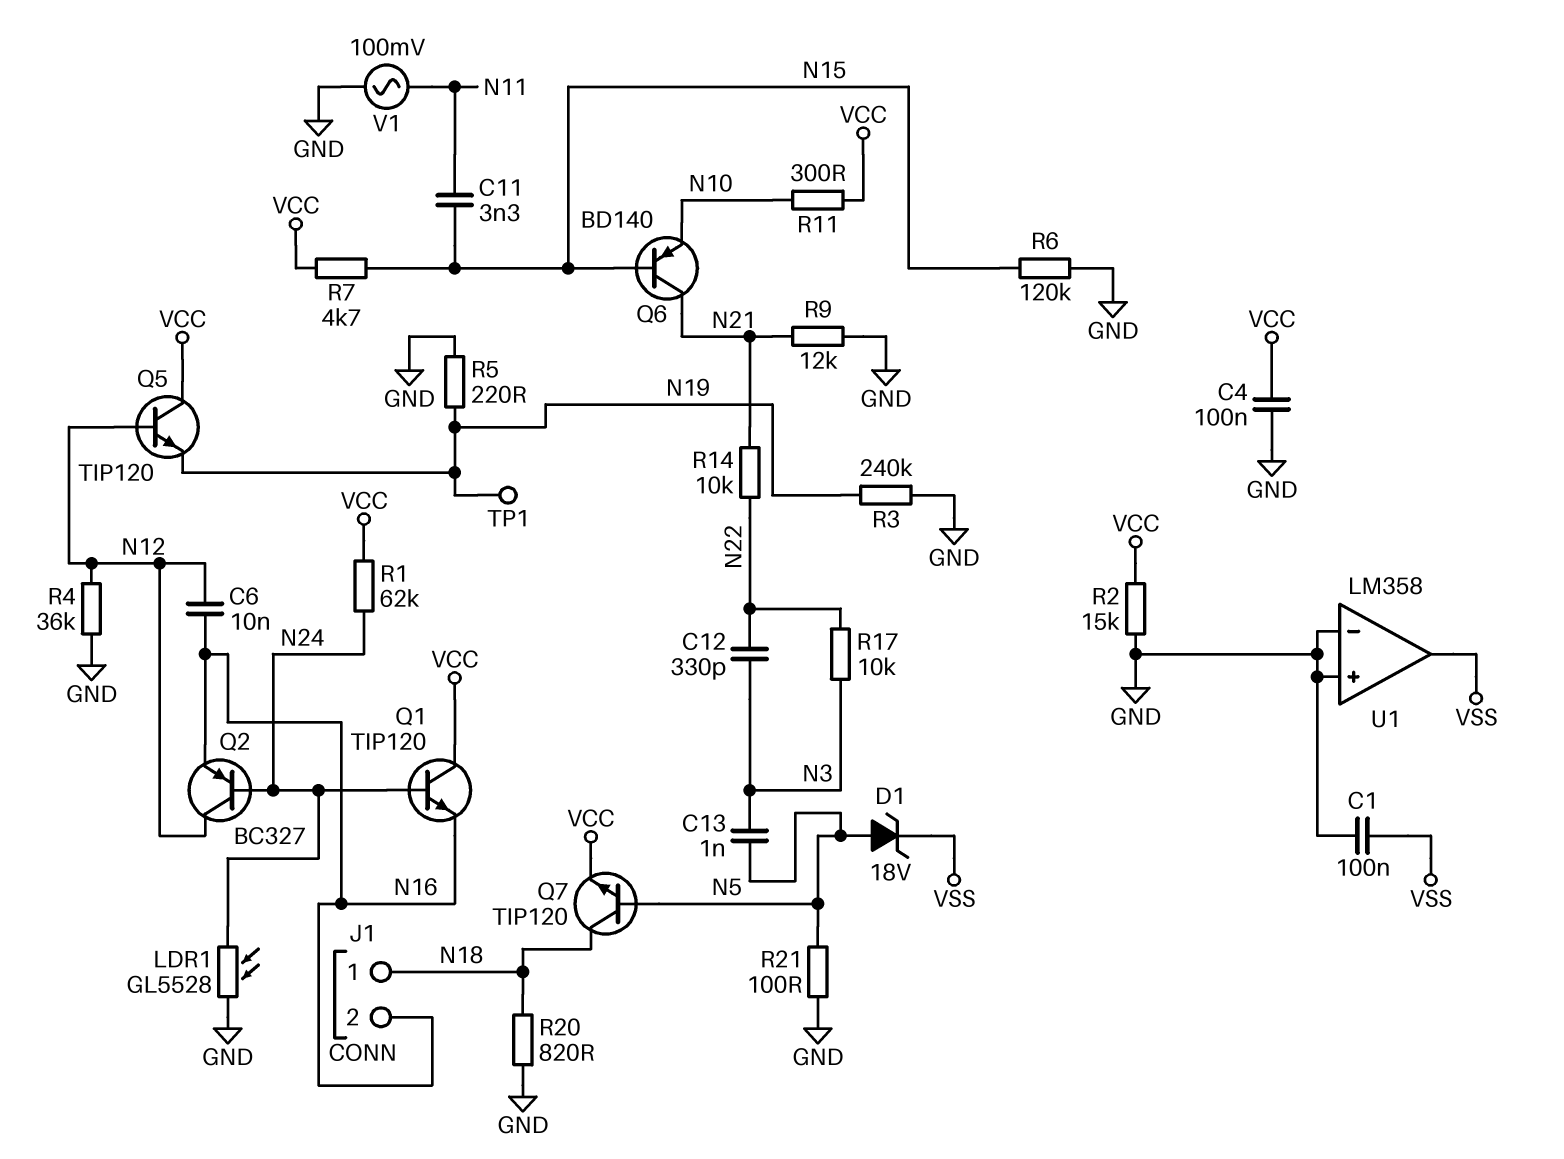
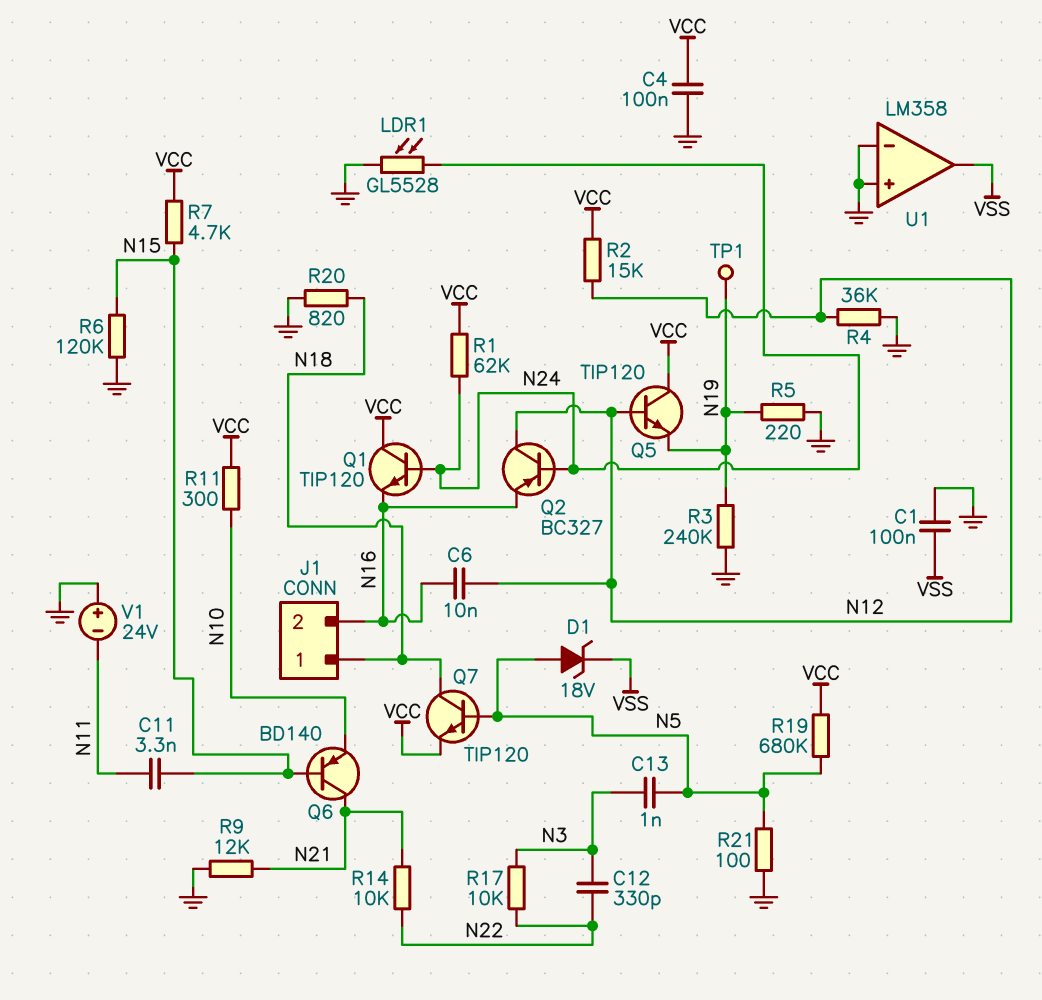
R2: 15k (GND, VCC) -> 15k (N12, VCC)
R19: none -> 680k (N5, VCC)
V1: AC 100mV (GND, N11) -> 24V (plus GND, minus N11)

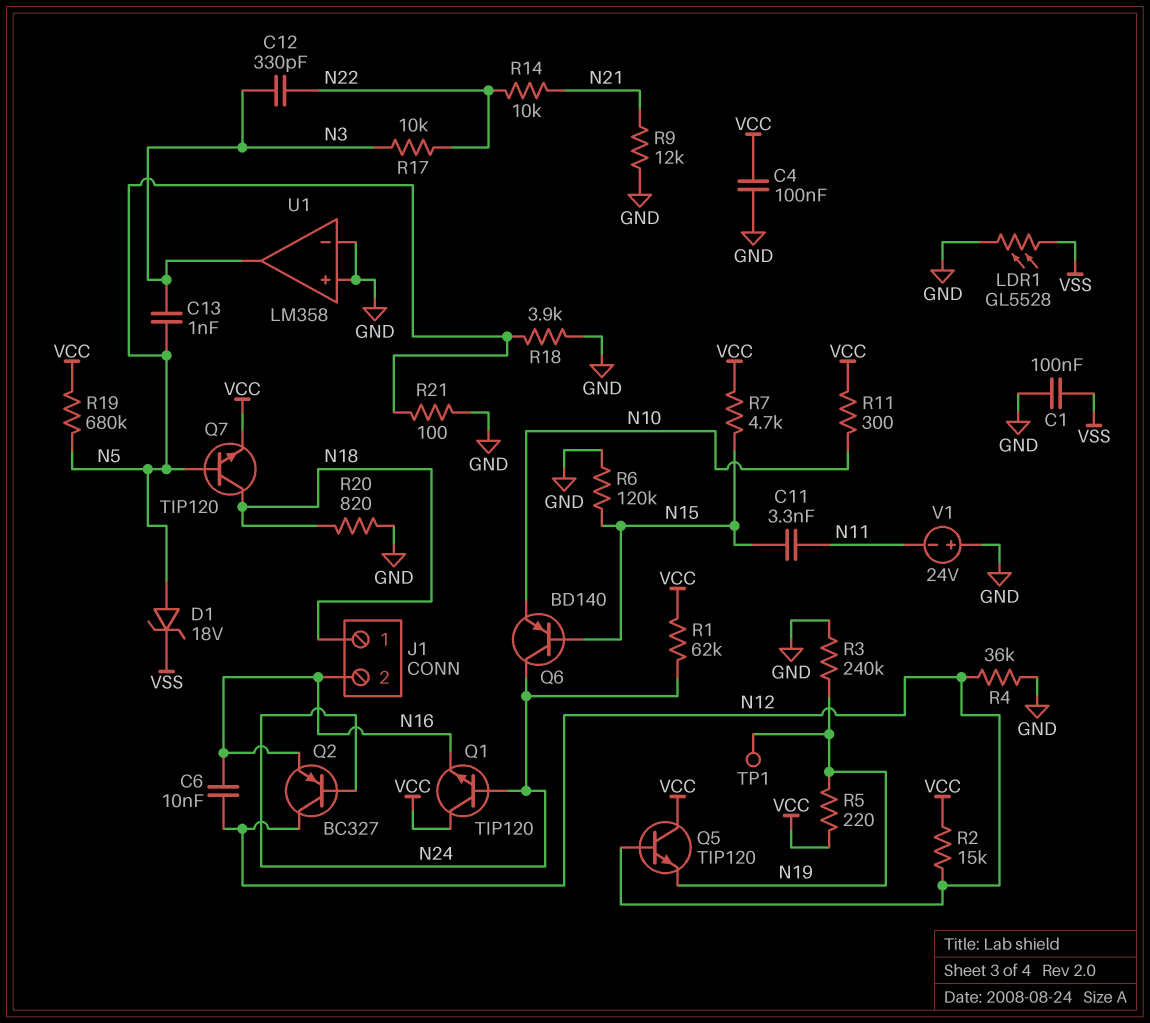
LDR1: GL5528 (GND, N24) -> GL5528 (GND, VSS)
Q6: PNP BD140 (B N15, C N21, E N10) -> PNP BD140 (B N15, C N24, E N10)
R5: 220 (GND, N19) -> 220 (N19, VCC)
R18: none -> 3.9k (GND, N5)
U1 pin out: VSS -> N3

